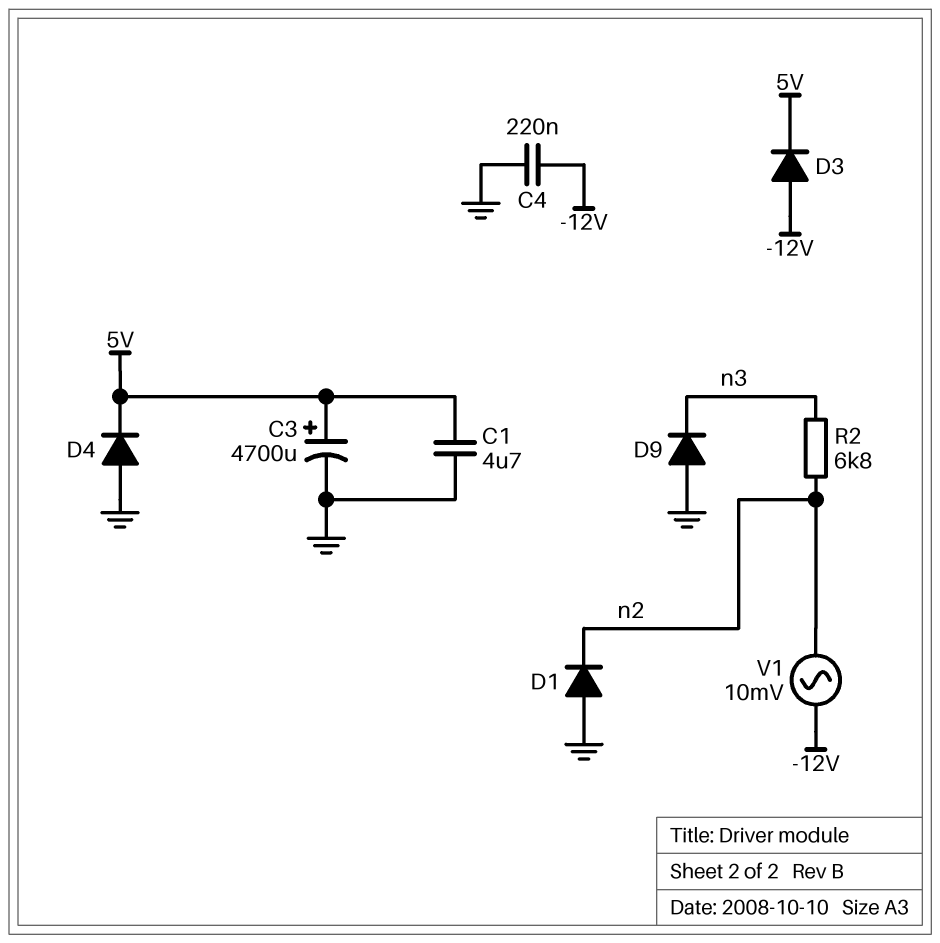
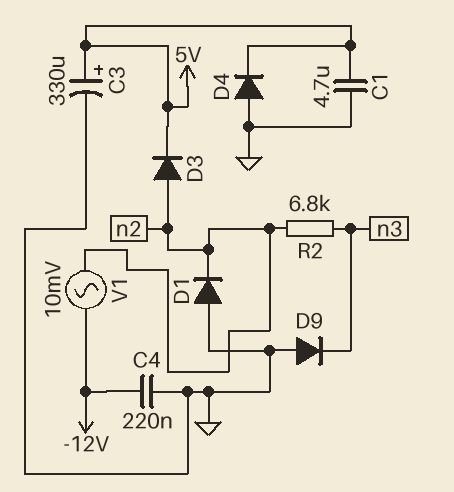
C3: 4700uF (plus 5V, minus GND) -> 330uF (plus 5V, minus GND)
D3: diode (A -12V, K 5V) -> diode (A n2, K 5V)

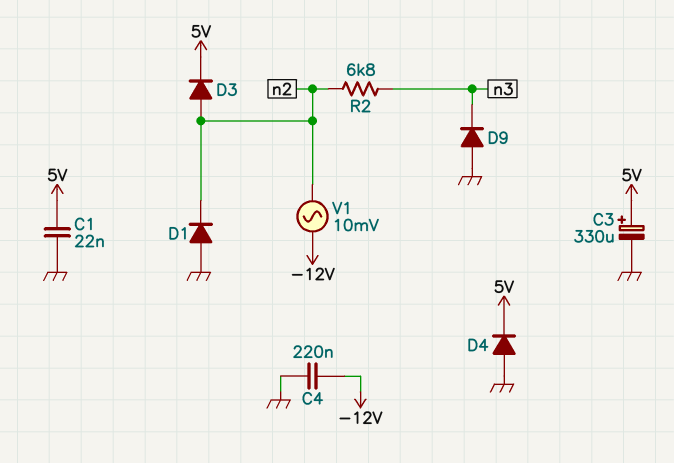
C1: 4.7uF (5V, GND) -> 22nF (5V, GND)

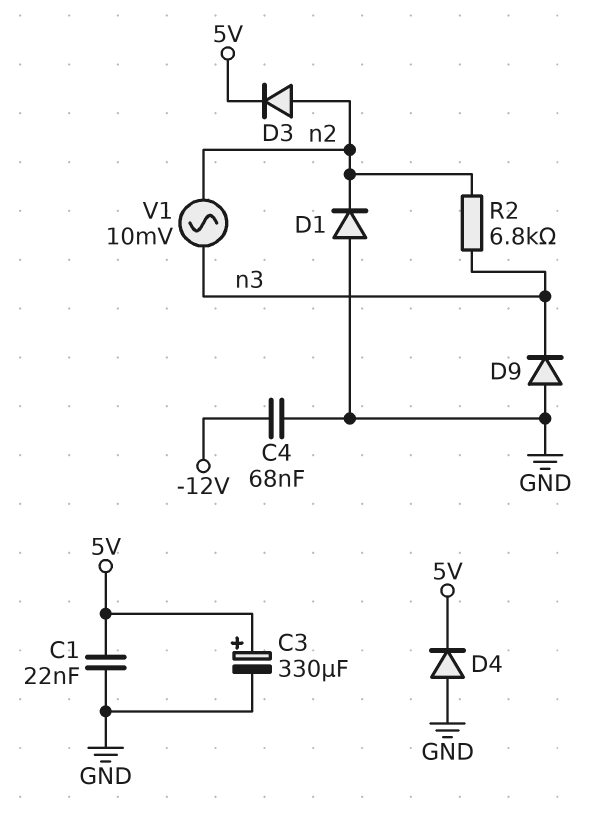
C4: 220nF (-12V, GND) -> 68nF (-12V, GND)
V1: AC 10mV (-12V, n2) -> AC 10mV (n2, n3)

